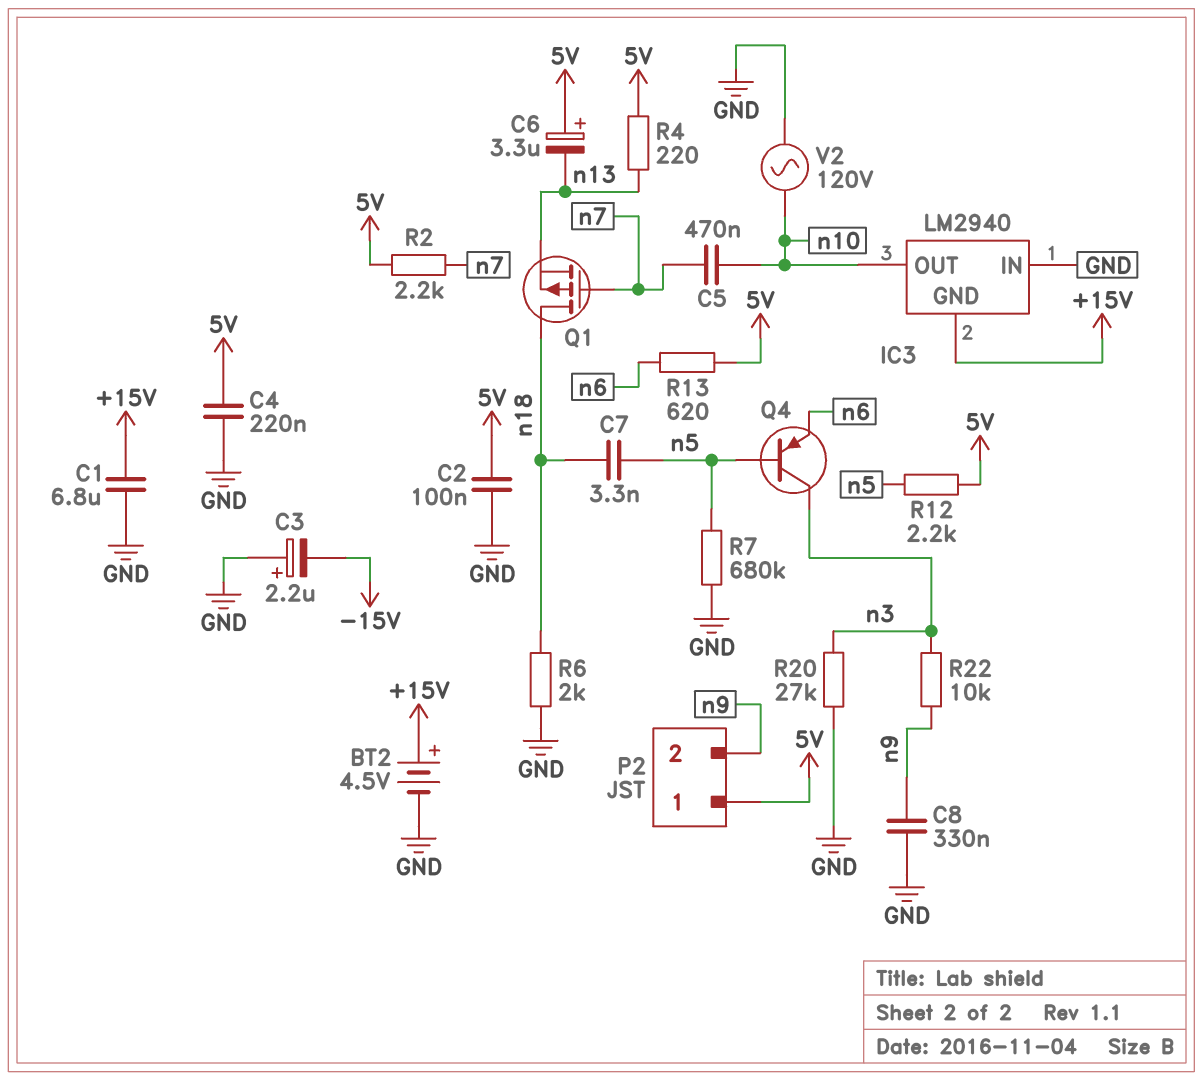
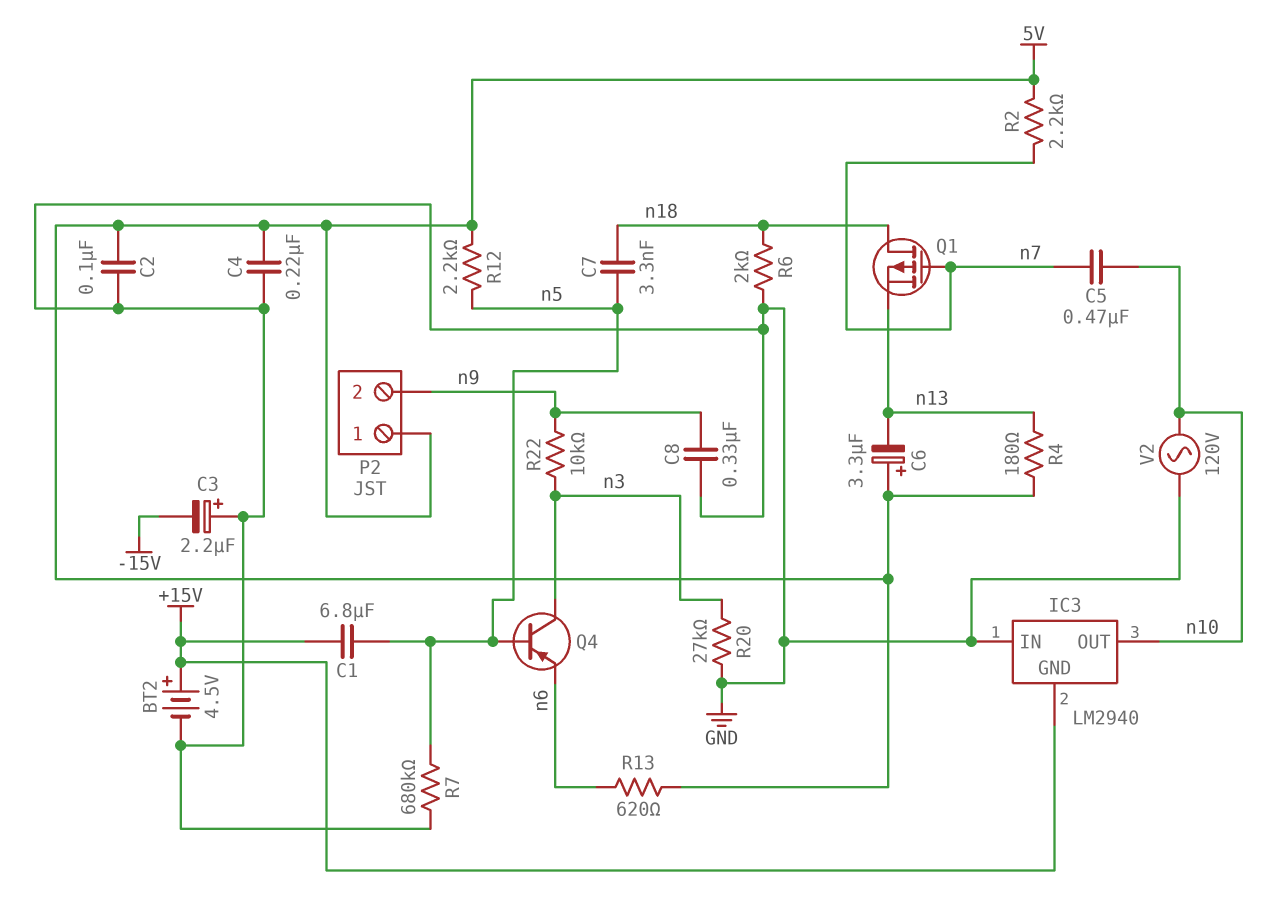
C1: 6.8uF (+15V, GND) -> 6.8uF (+15V, n5)
R4: 220 (5V, n13) -> 180 (5V, n13)

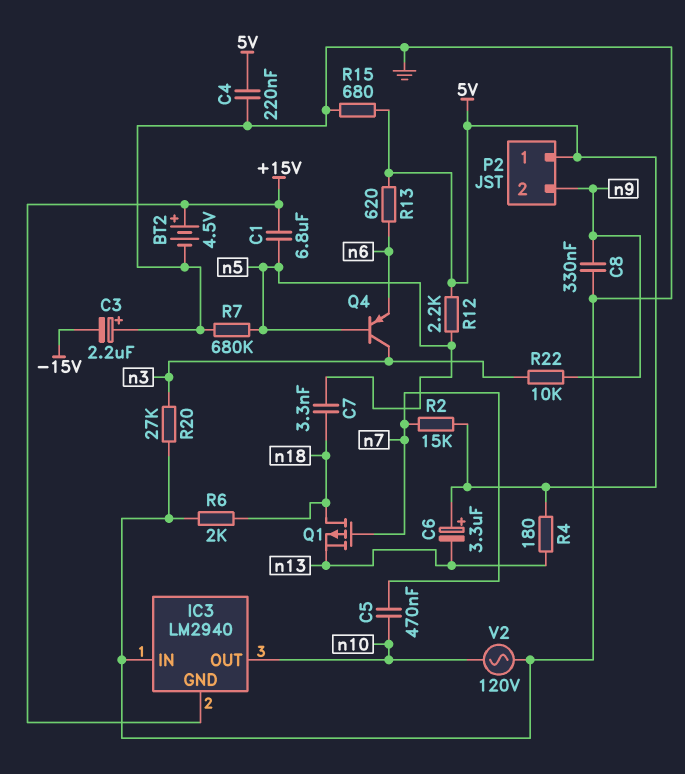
C2: 100nF (5V, GND) -> none
R2: 2.2k (5V, n7) -> 15k (5V, n7)
R15: none -> 680 (5V, GND)

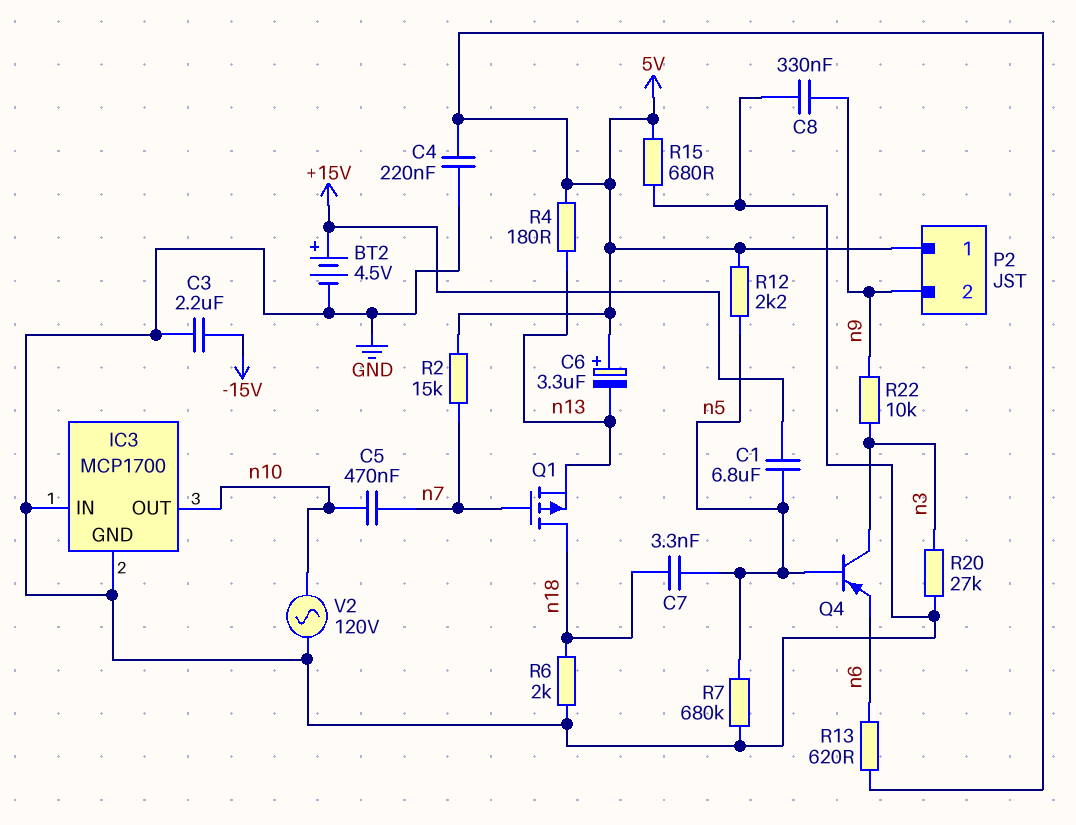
C3: 2.2uF (plus GND, minus -15V) -> 2.2uF (-15V, GND)
IC3: LM2940 -> MCP1700
IC3 pin GND: +15V -> GND

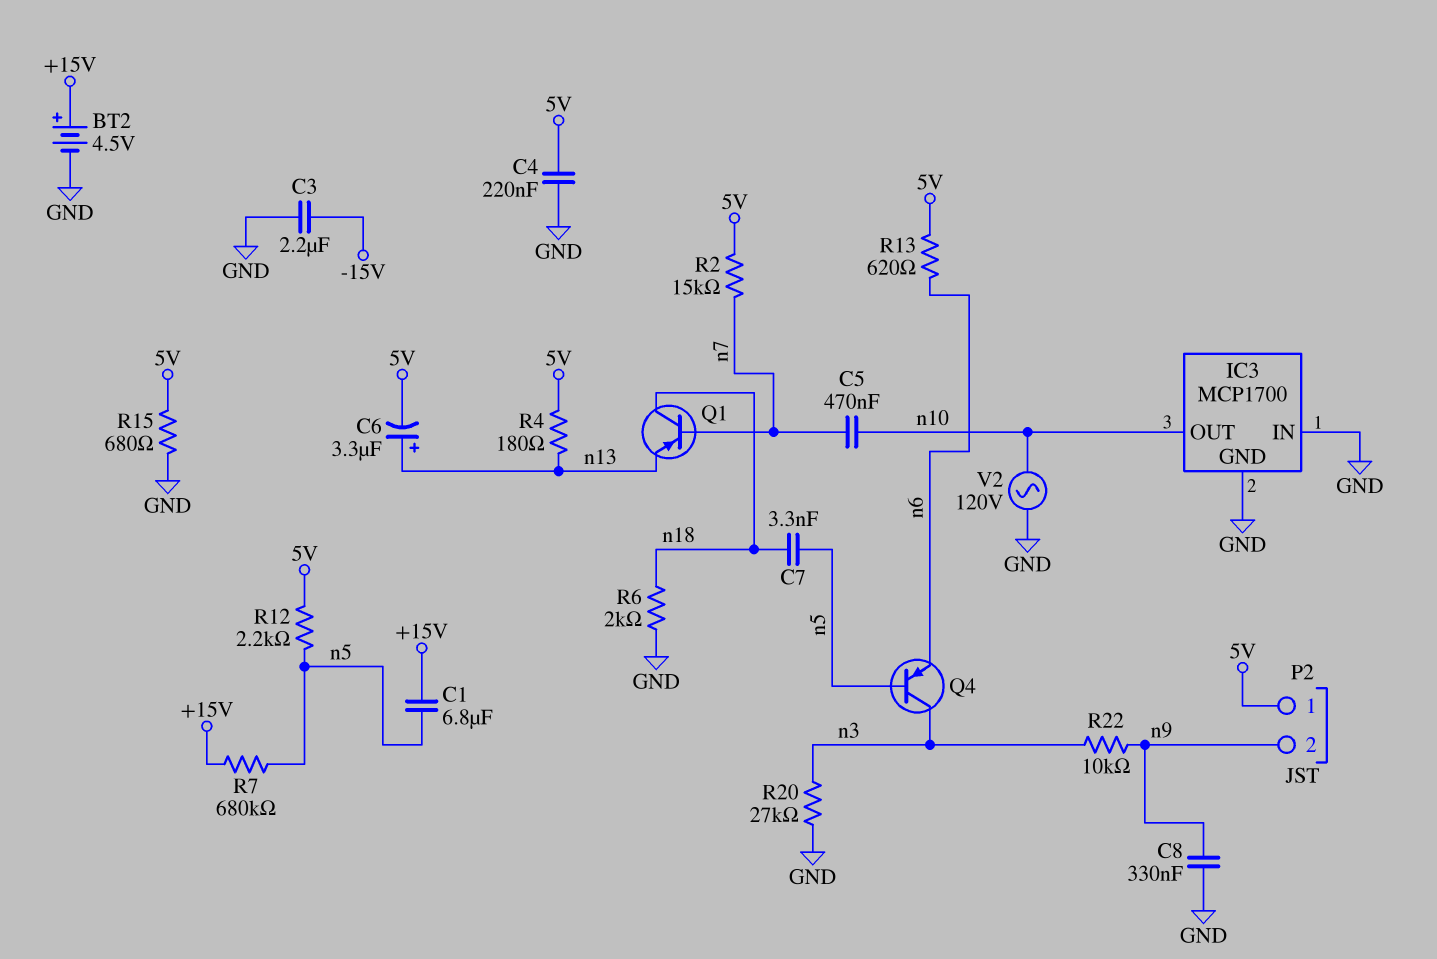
C6: 3.3uF (plus 5V, minus n13) -> 3.3uF (plus n13, minus 5V)
Q1: PMOS (G n7, D n18, S n13) -> PNP (B n7, C n18, E n13)
R7: 680k (GND, n5) -> 680k (+15V, n5)

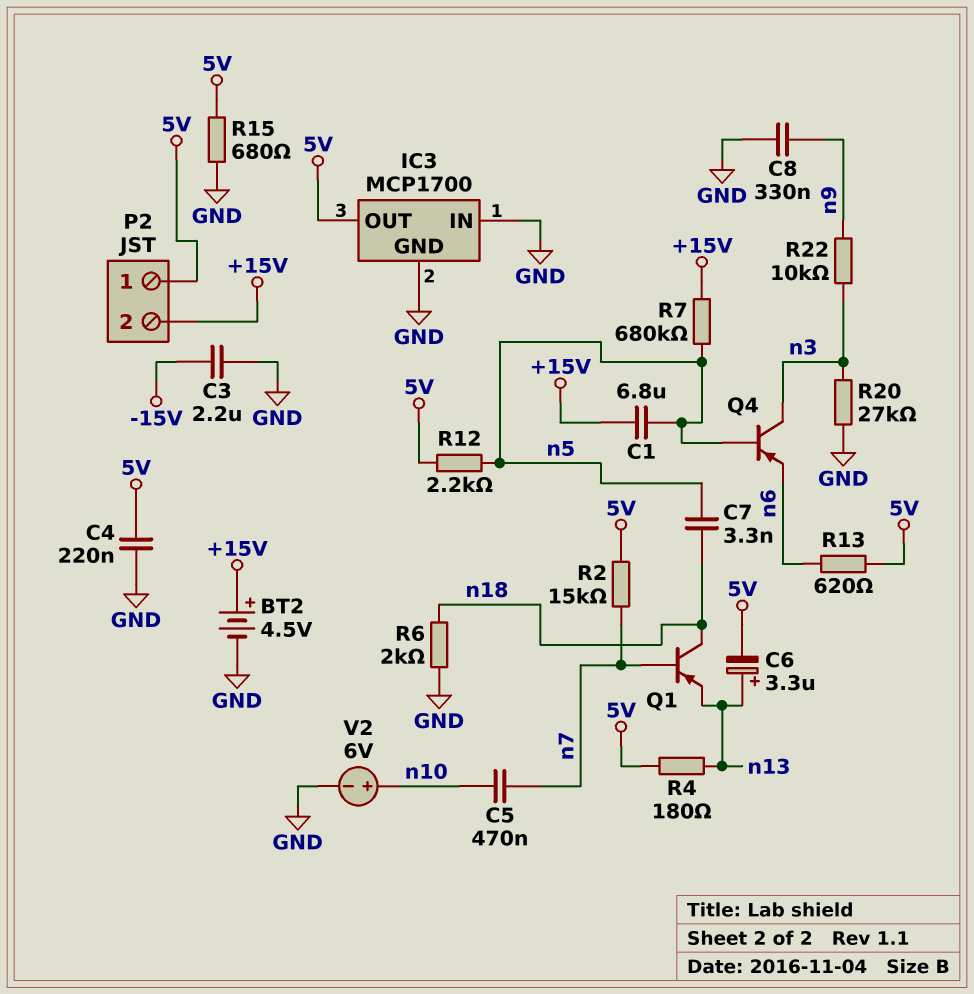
IC3 pin OUT: n10 -> 5V
P2 pin 2: n9 -> +15V
V2: AC 120V (GND, n10) -> 6V (plus n10, minus GND)

